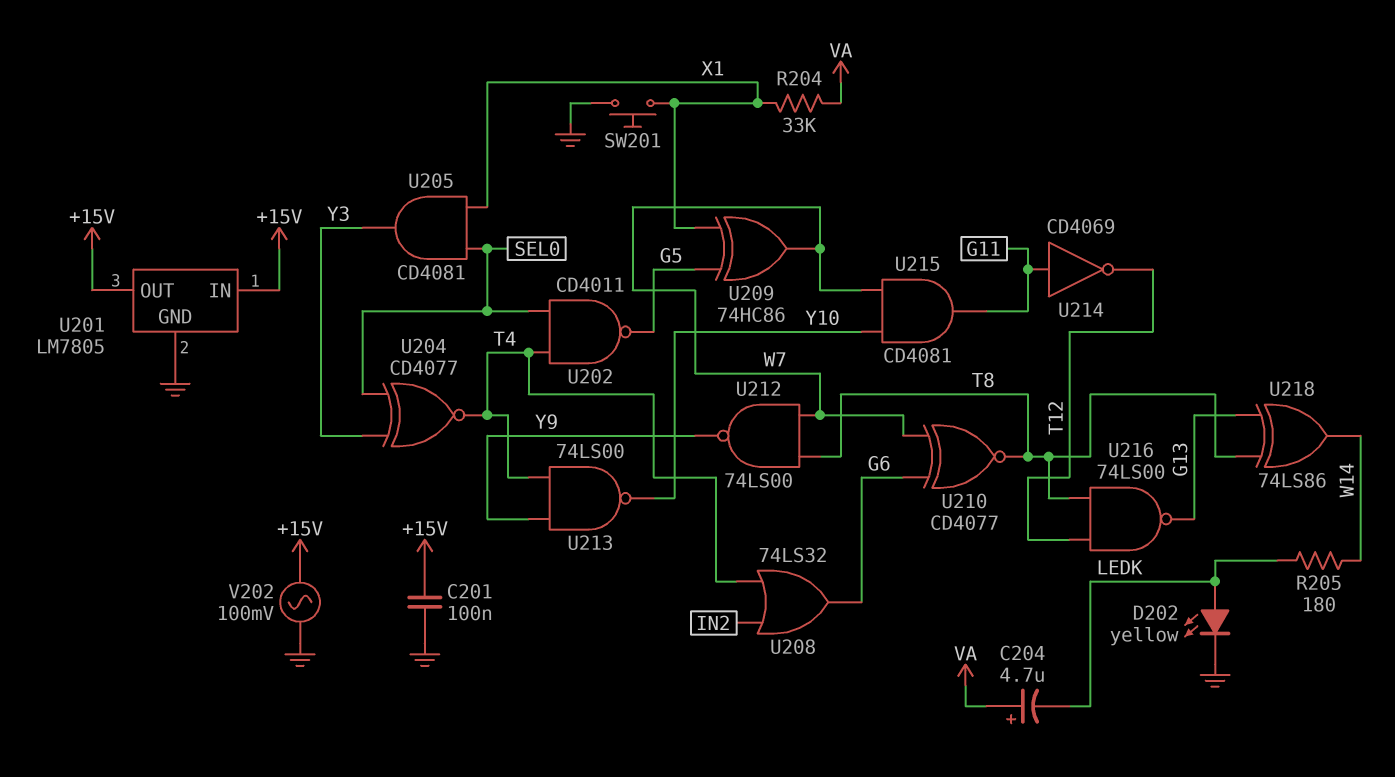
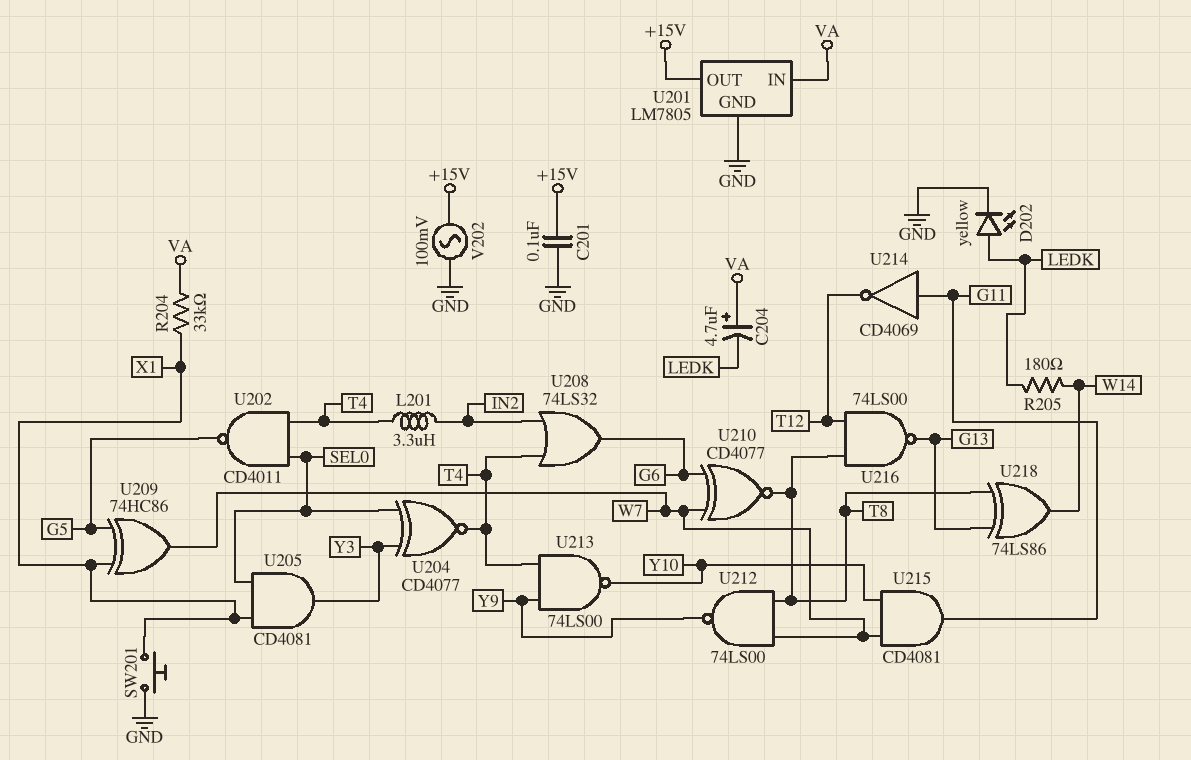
L201: none -> 3.3uH (IN2, T4)
U201 pin IN: +15V -> VA

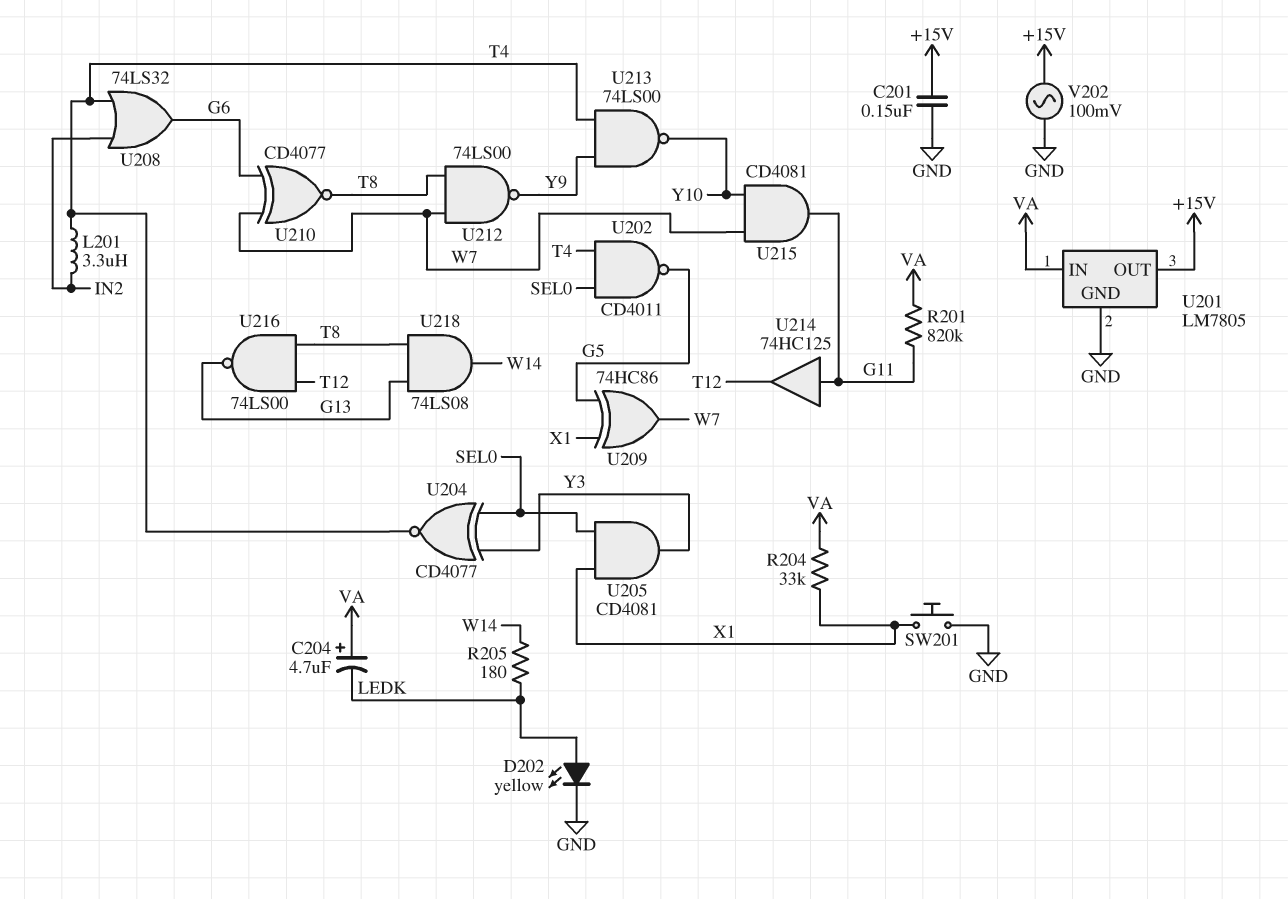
C201: 100nF (+15V, GND) -> 150nF (+15V, GND)
R201: none -> 820k (G11, VA)
U214: NOT CD4069 (in G11, out T12) -> buffer 74HC125 (in G11, out T12)
U218: XOR 74LS86 (in G13, in T8, out W14) -> AND 74LS08 (in G13, in T8, out W14)

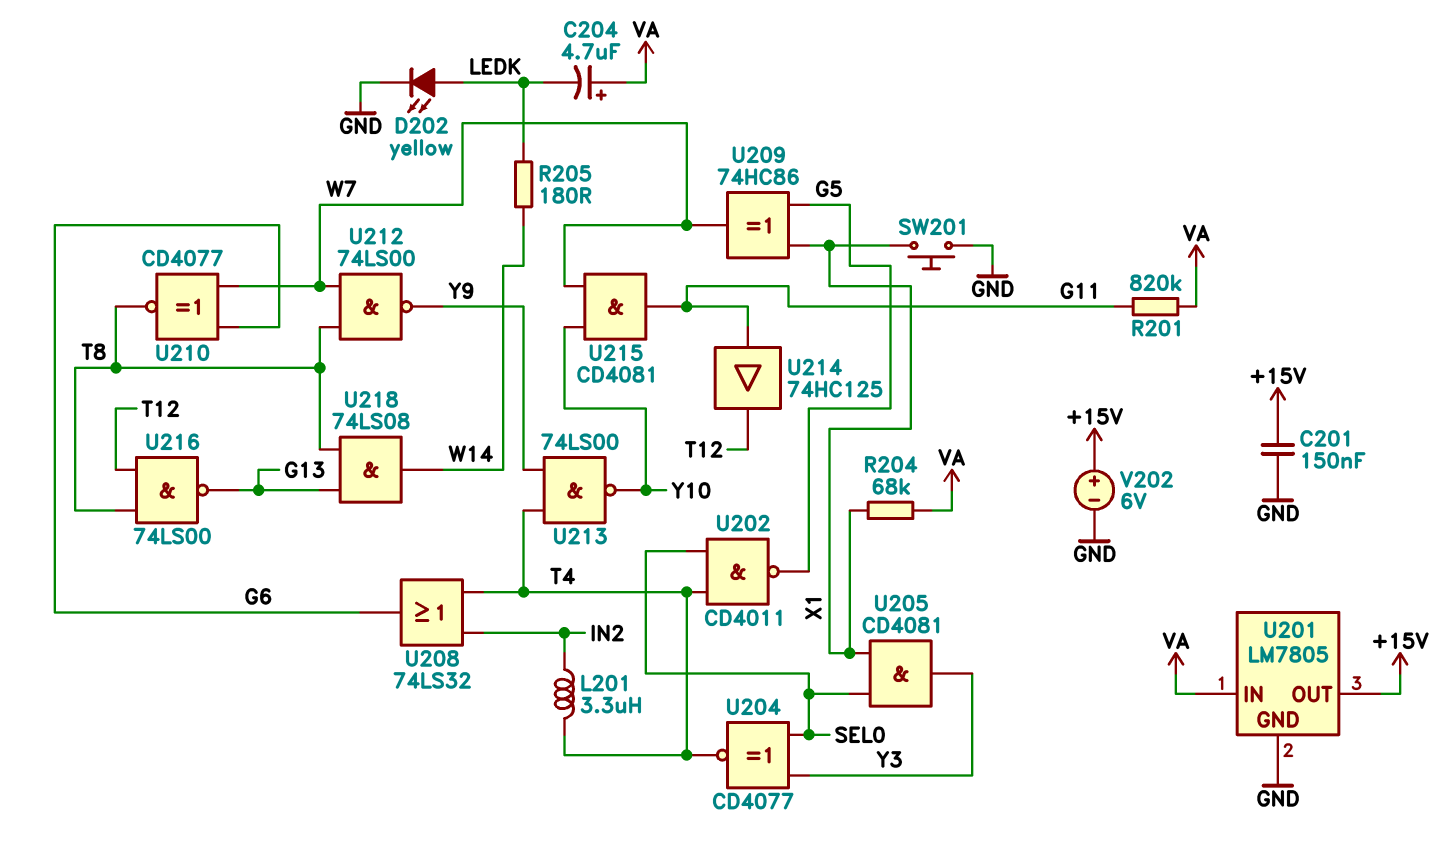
R204: 33k (VA, X1) -> 68k (VA, X1)
V202: AC 100mV (+15V, GND) -> 6V (plus +15V, minus GND)

